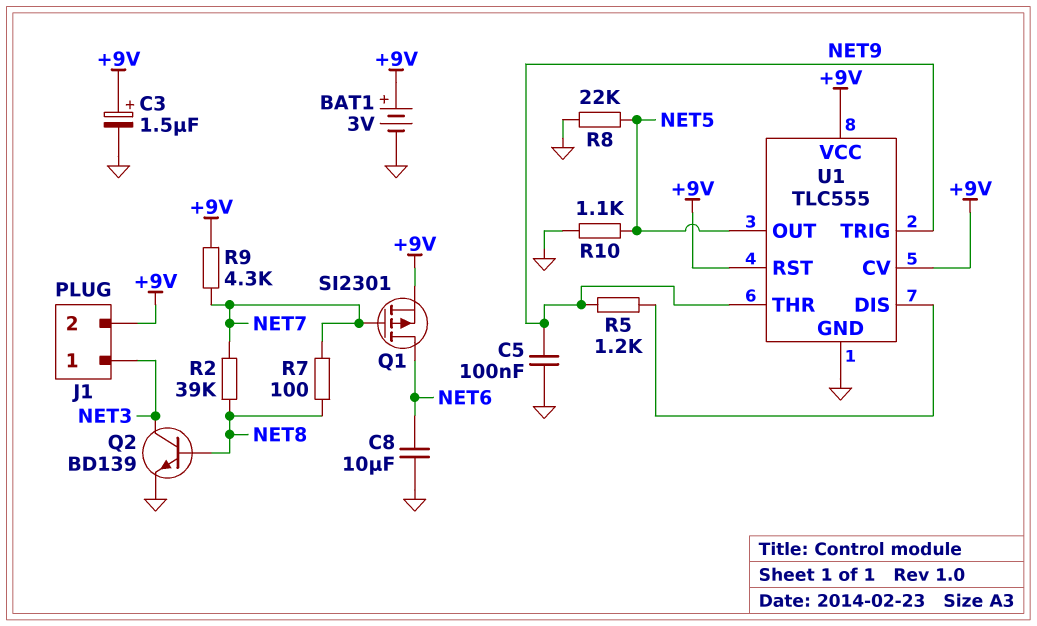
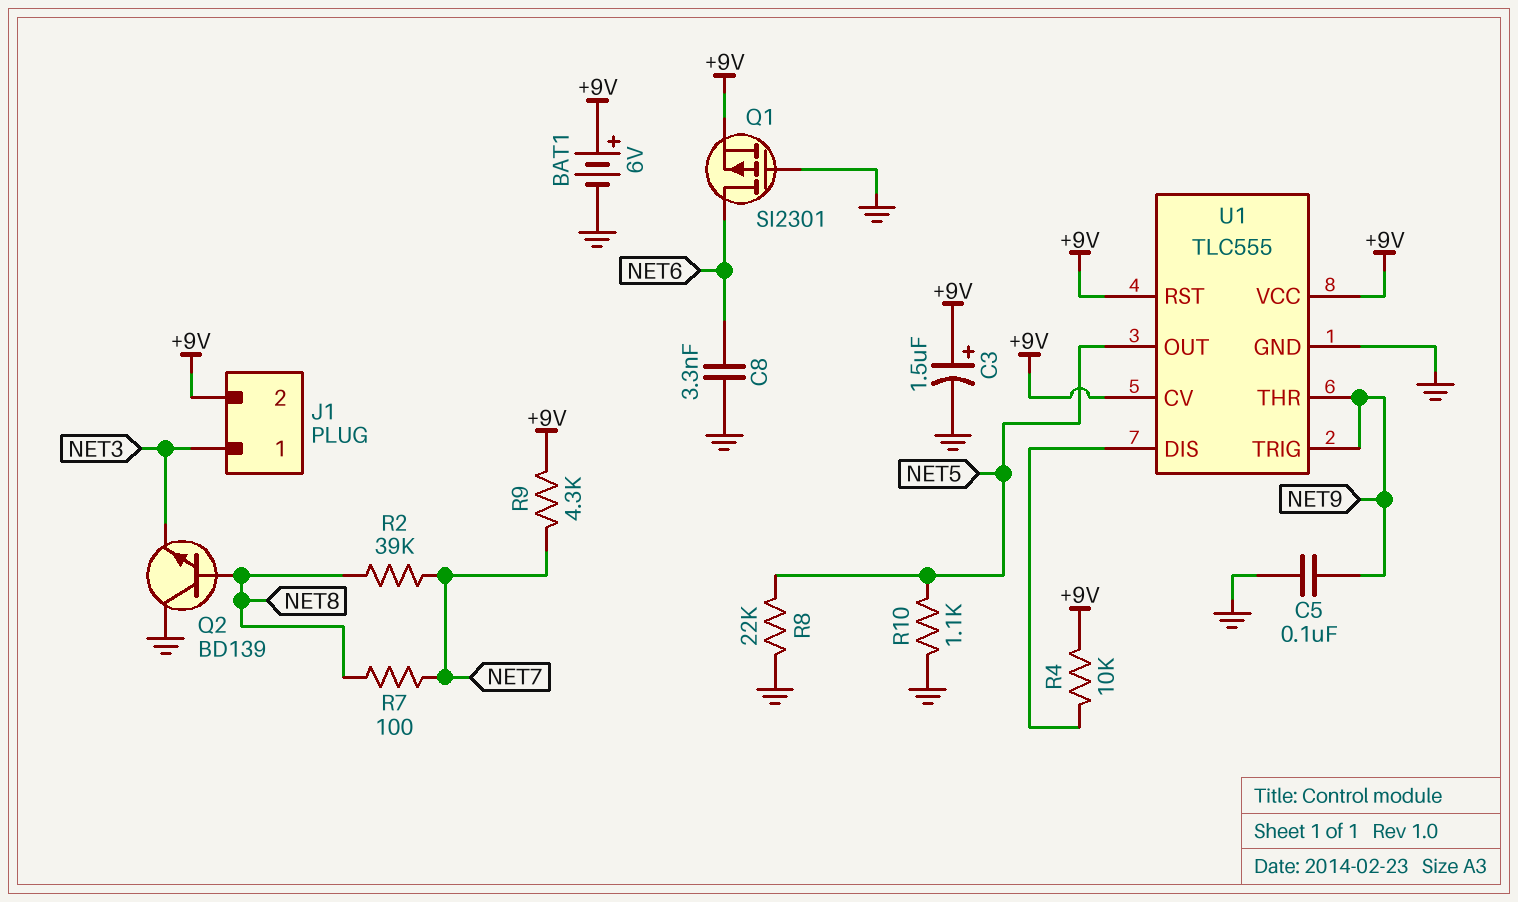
BAT1: 3V (plus +9V, minus GND) -> 6V (plus +9V, minus GND)
C8: 10uF (GND, NET6) -> 3.3nF (GND, NET6)
Q1: PMOS SI2301 (G NET7, D NET6, S +9V) -> PMOS SI2301 (G GND, D NET6, S +9V)
Q2: NPN BD139 (B NET8, C NET3, E GND) -> NPN BD139 (B NET8, C GND, E NET3)
R4: none -> 10k (+9V, U1/DIS)
R5: 1.2k (NET9, U1/DIS) -> none

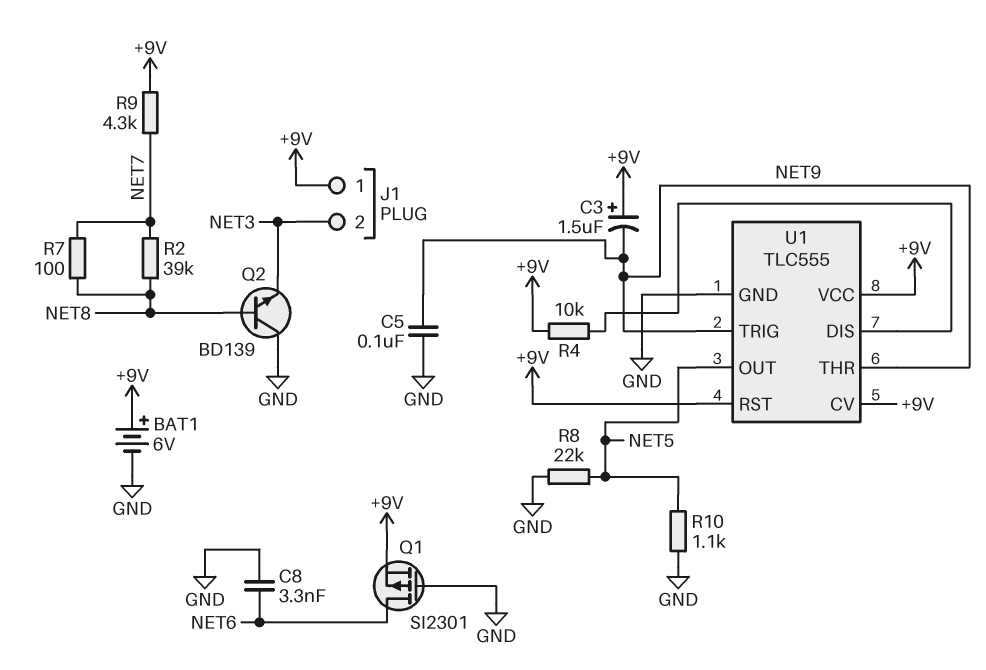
C3: 1.5uF (plus +9V, minus GND) -> 1.5uF (plus +9V, minus NET9)
J1 pin 1: NET3 -> +9V
J1 pin 2: +9V -> NET3

